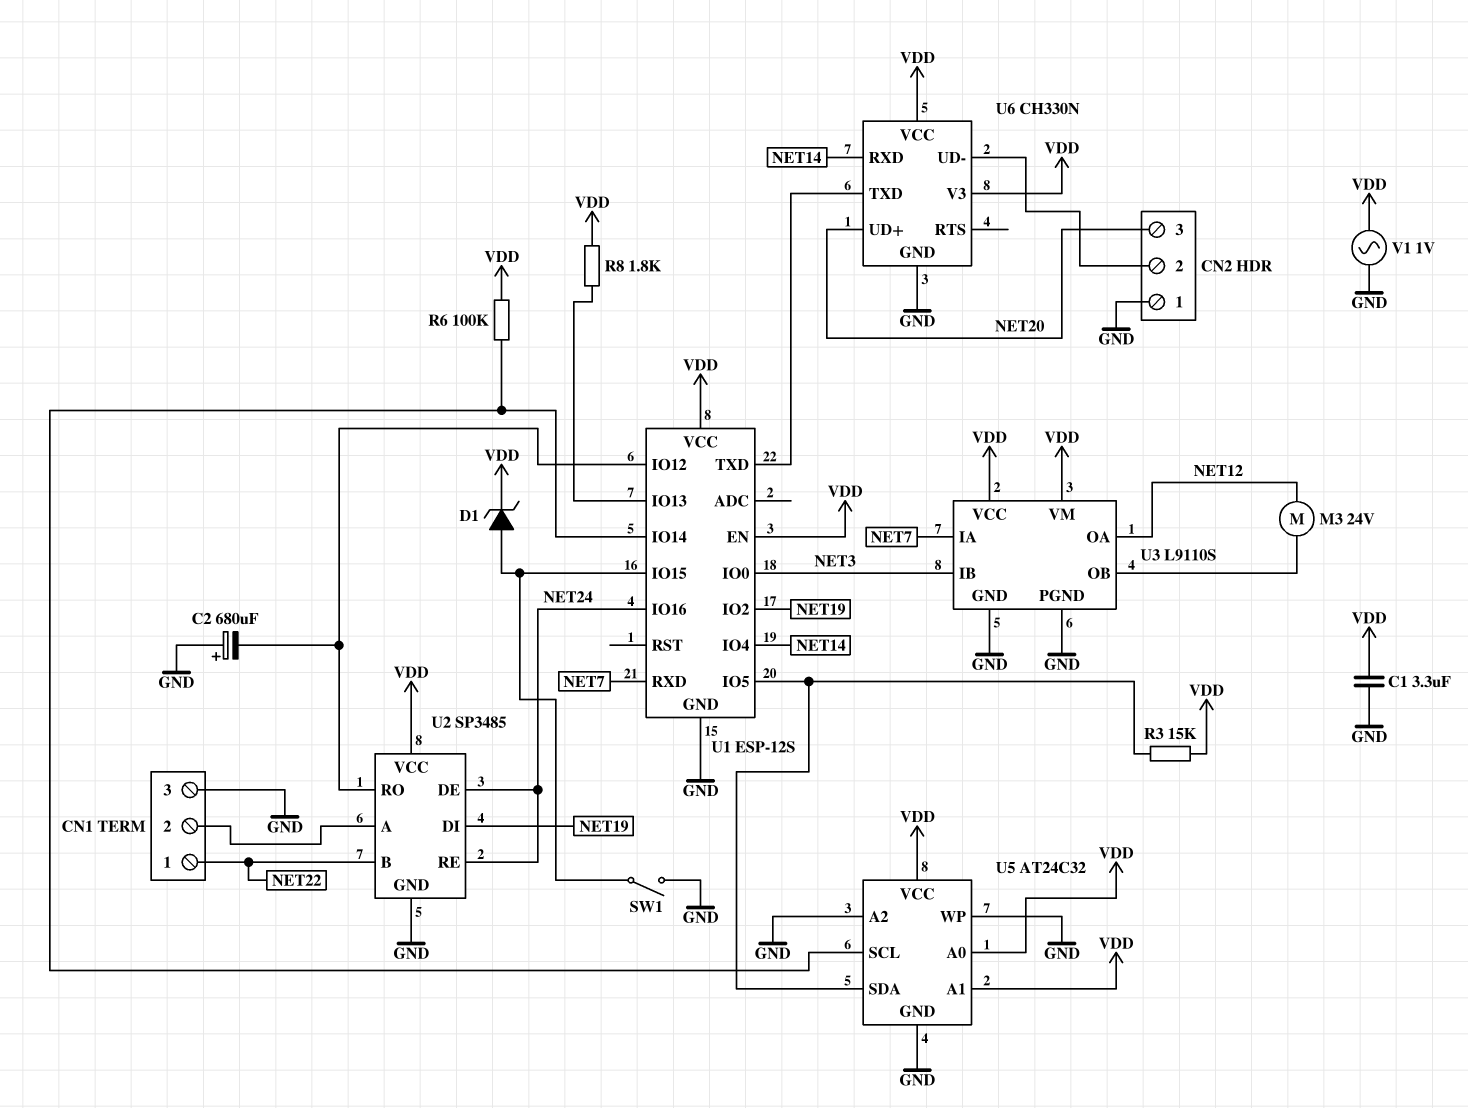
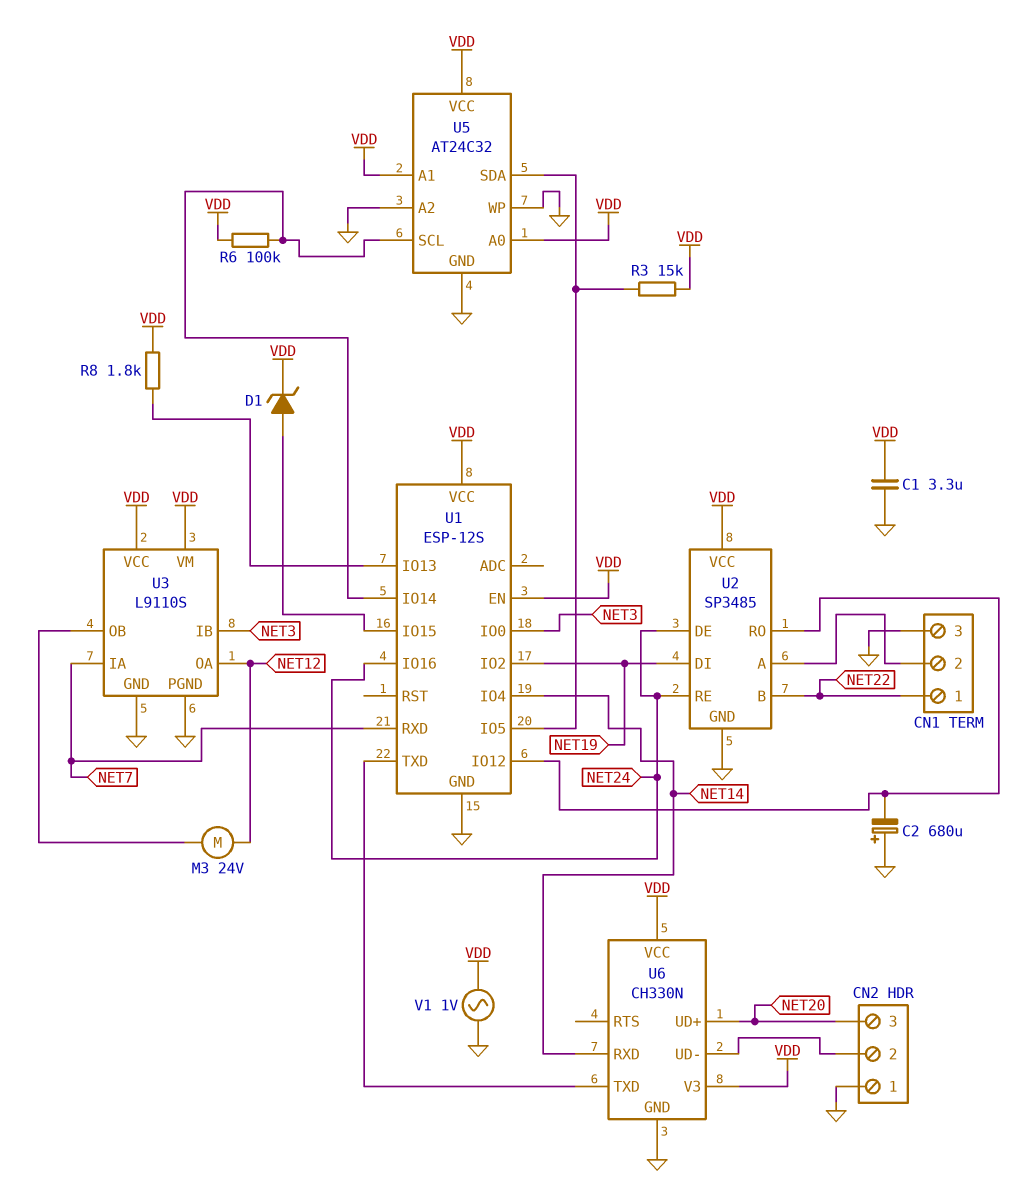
SW1: switch (GND, U1/IO15) -> none

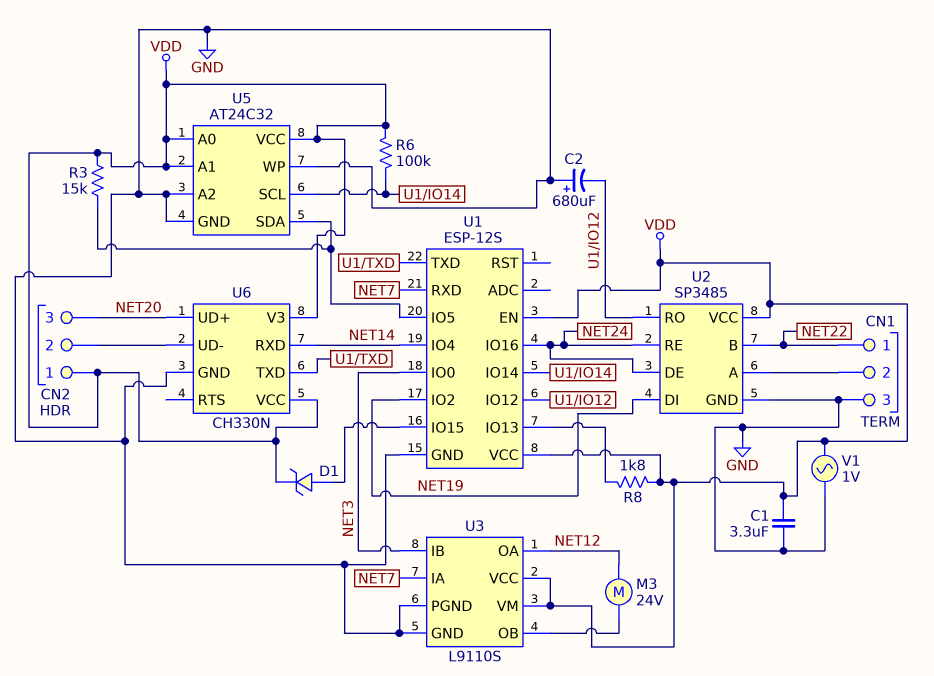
CN2 pin 1: GND -> VDD

